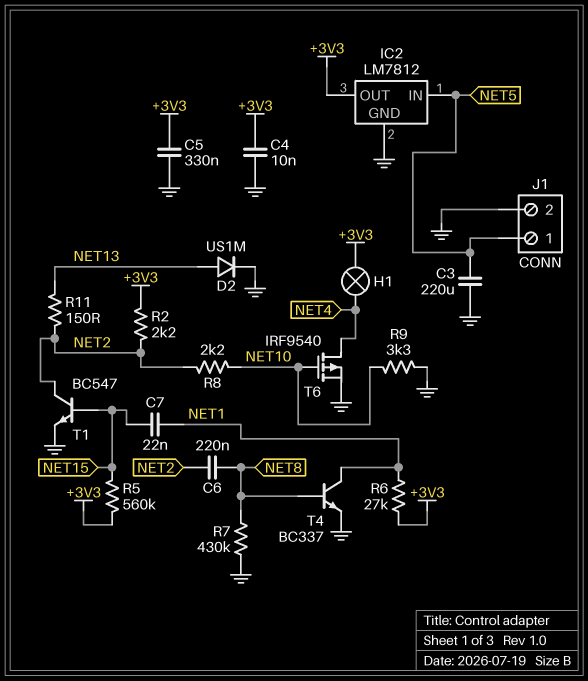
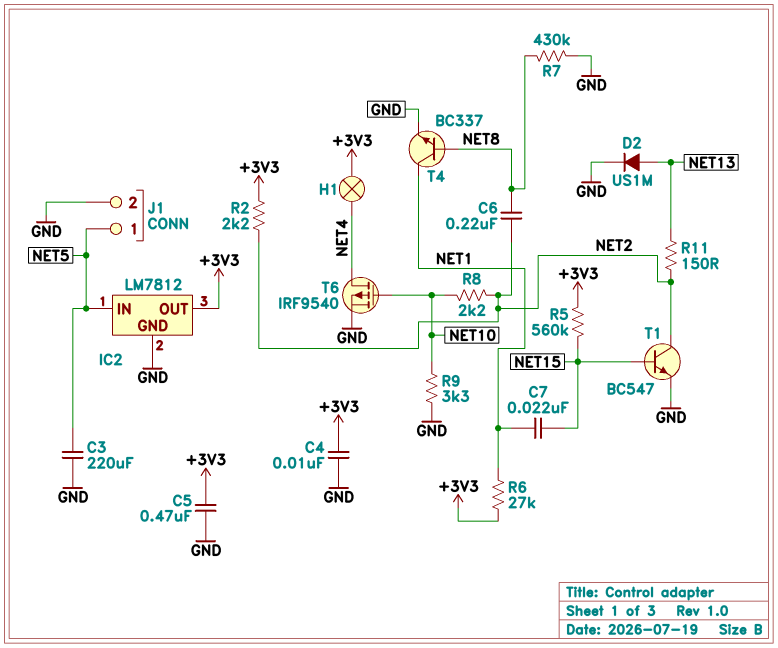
C5: 330nF (+3V3, GND) -> 470nF (+3V3, GND)

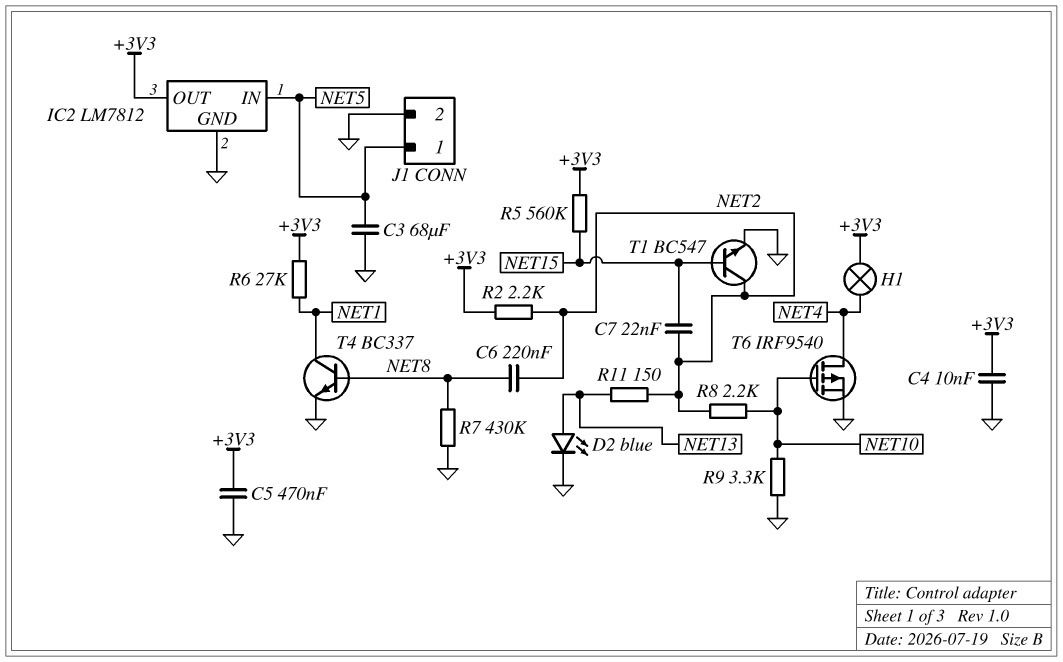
C3: 220uF (GND, NET5) -> 68uF (GND, NET5)
C7: 22nF (NET1, NET15) -> 22nF (NET2, NET15)
D2: diode US1M (A NET13, K GND) -> LED blue (A NET13, K GND)

